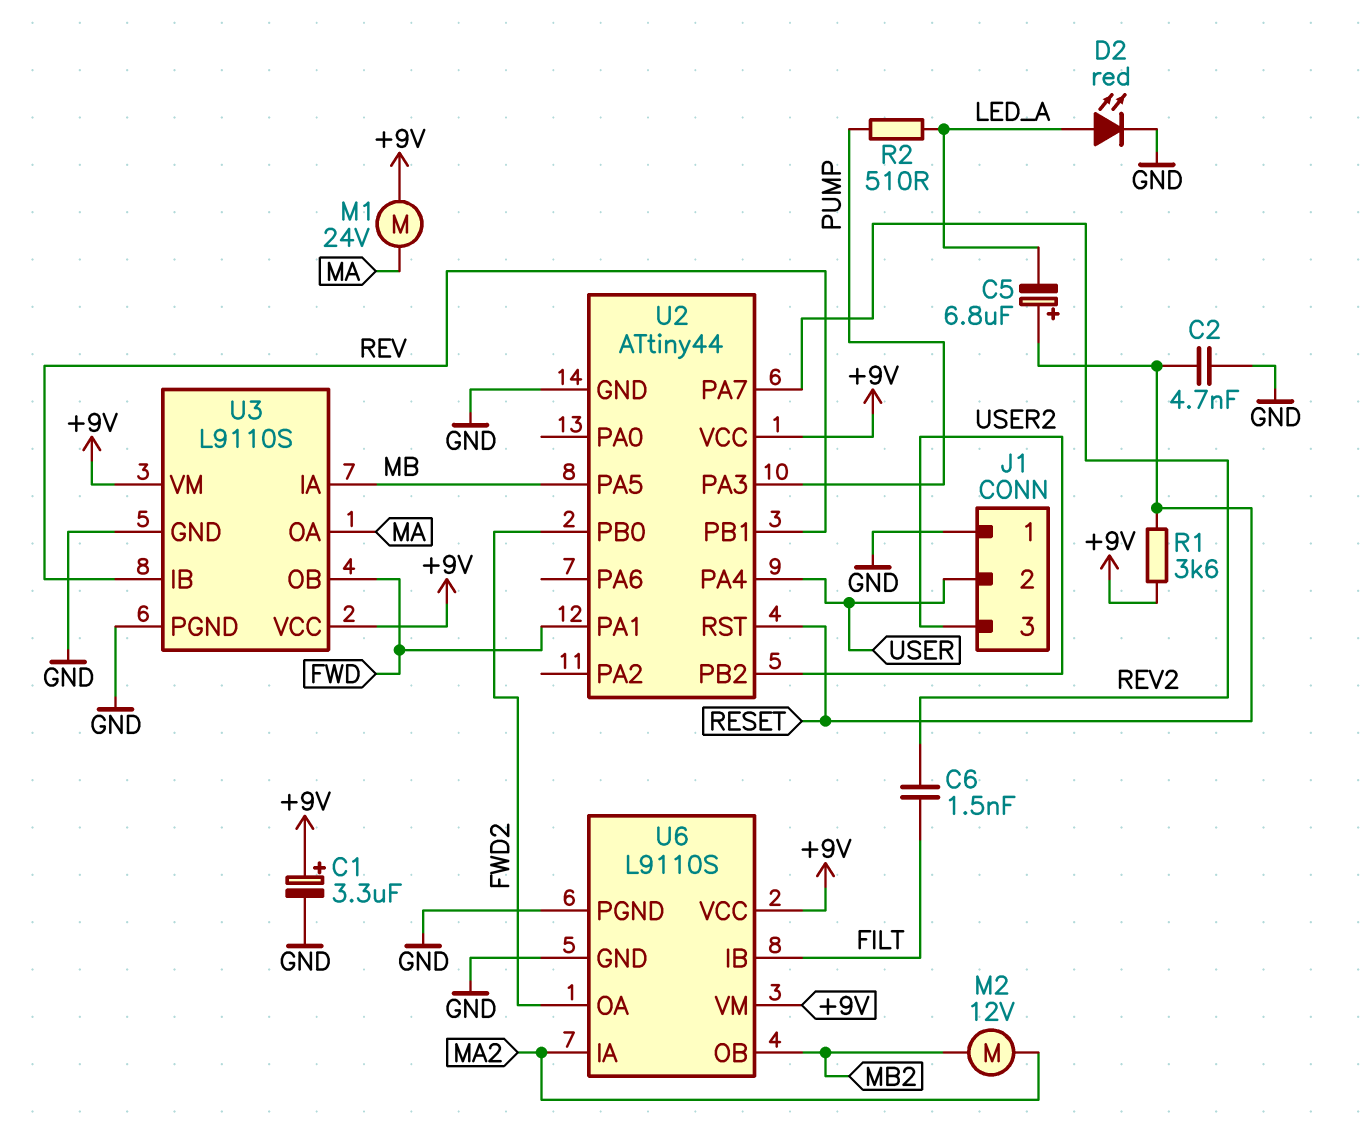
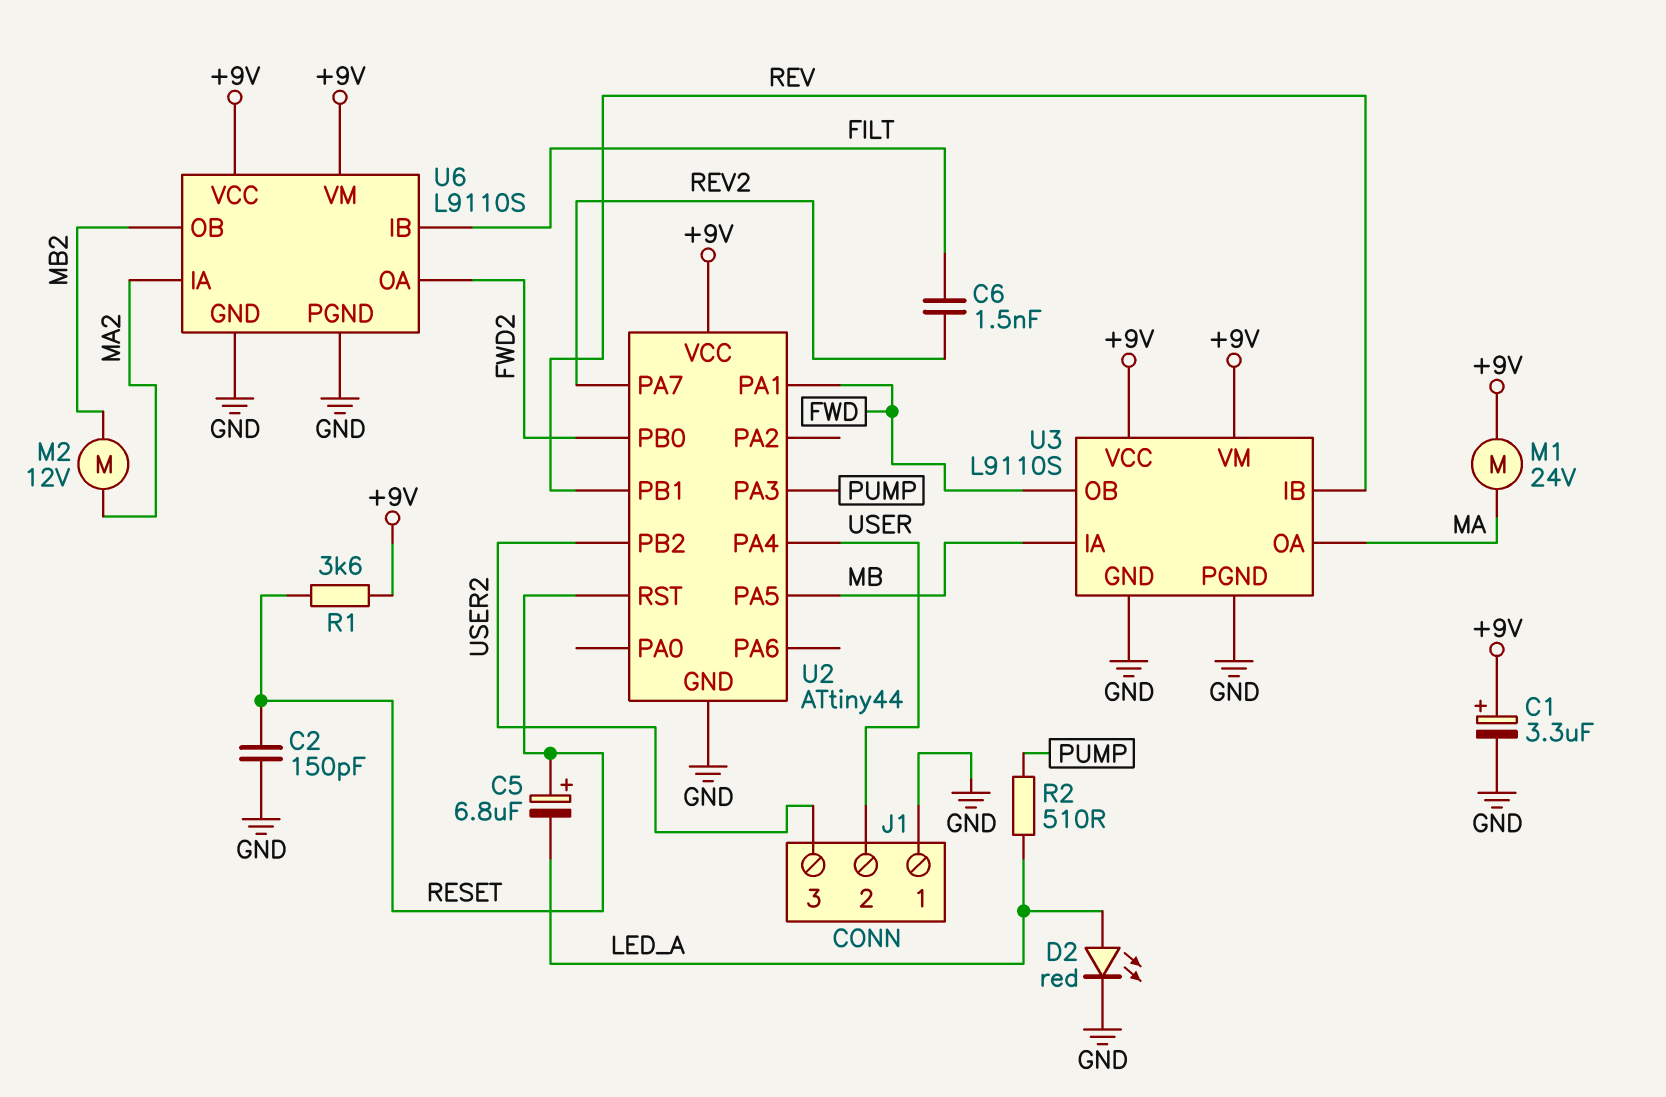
C2: 4.7nF (GND, RESET) -> 150pF (GND, RESET)

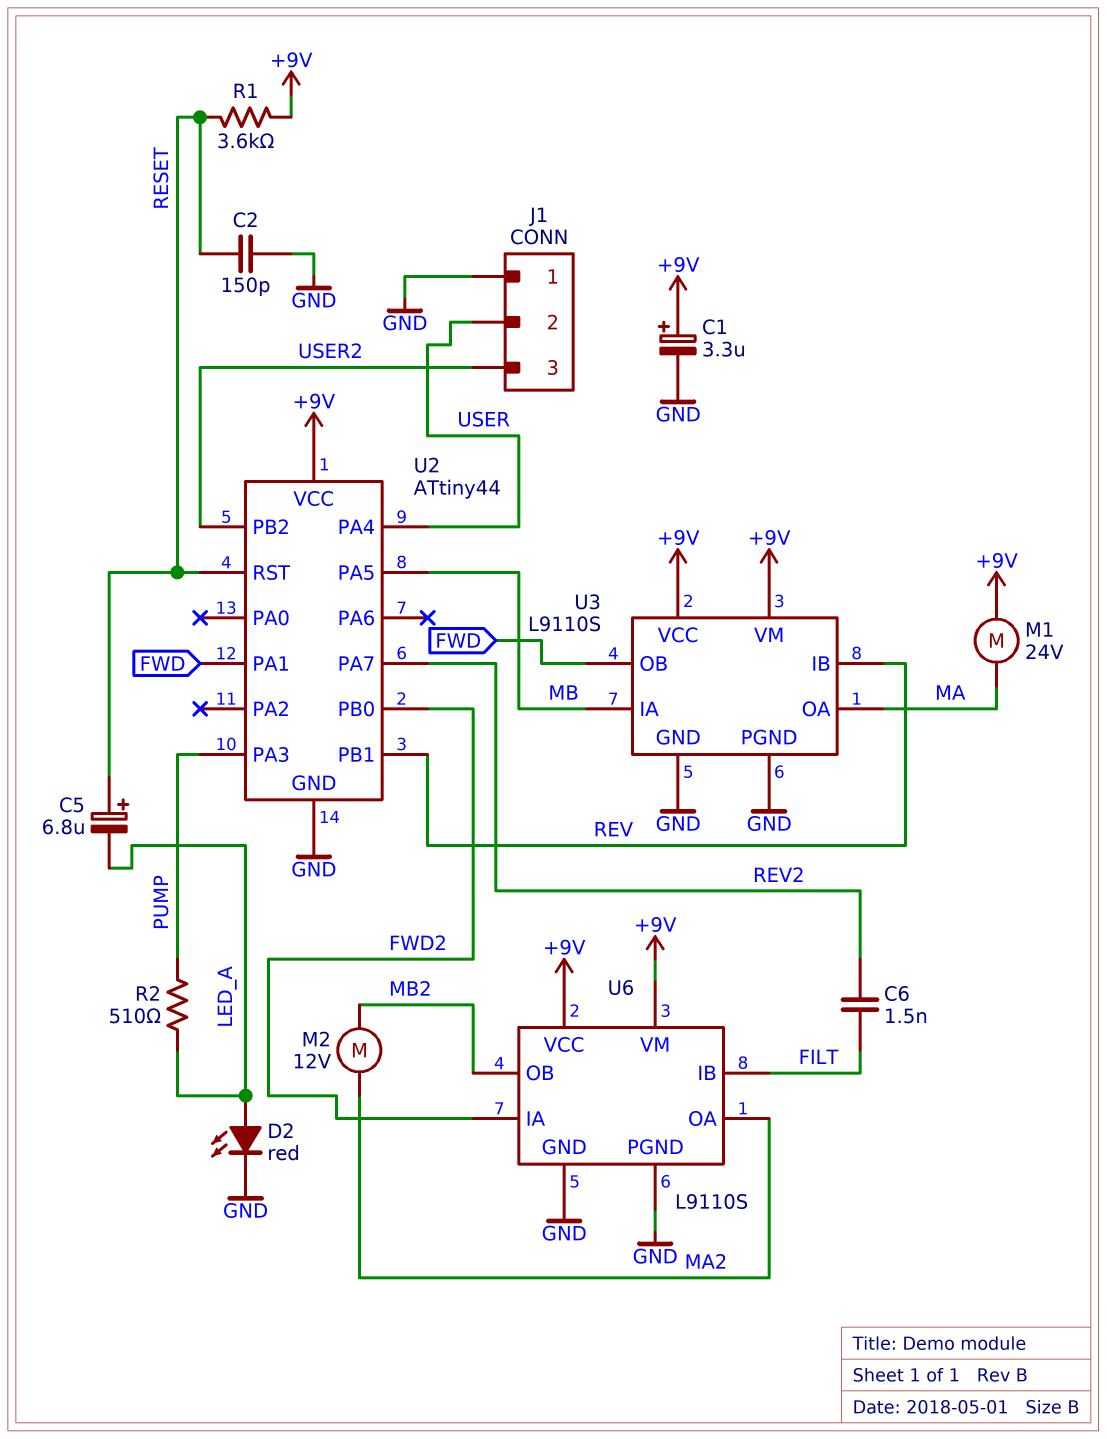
U6 pin IA: MA2 -> FWD2
U6 pin OA: FWD2 -> MA2

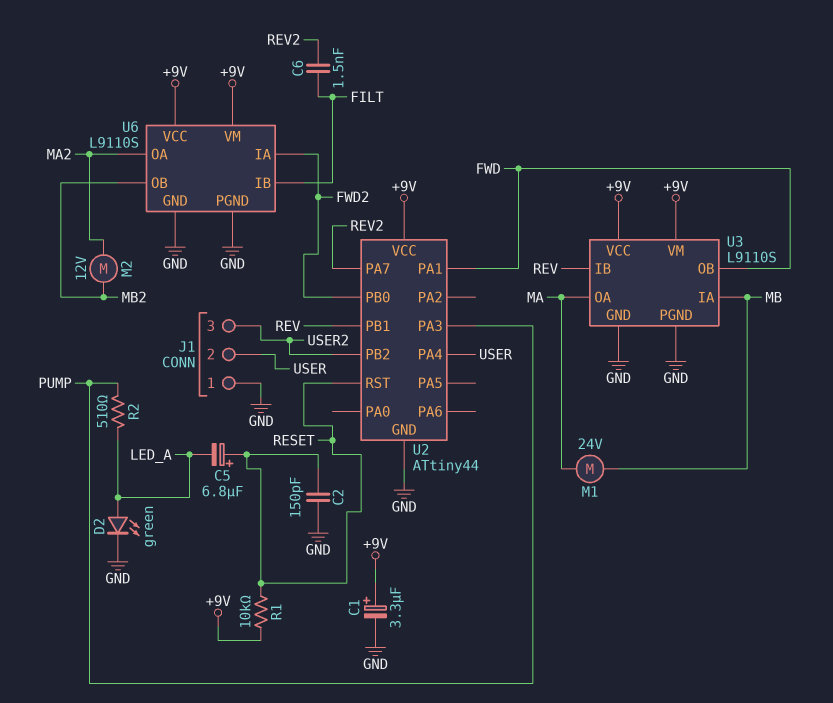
D2: LED red (A LED_A, K GND) -> LED green (A LED_A, K GND)
M1: motor 24V (+9V, MA) -> motor 24V (MA, MB)
R1: 3.6k (+9V, RESET) -> 10k (+9V, RESET)
U2 pin PA5: MB -> none

